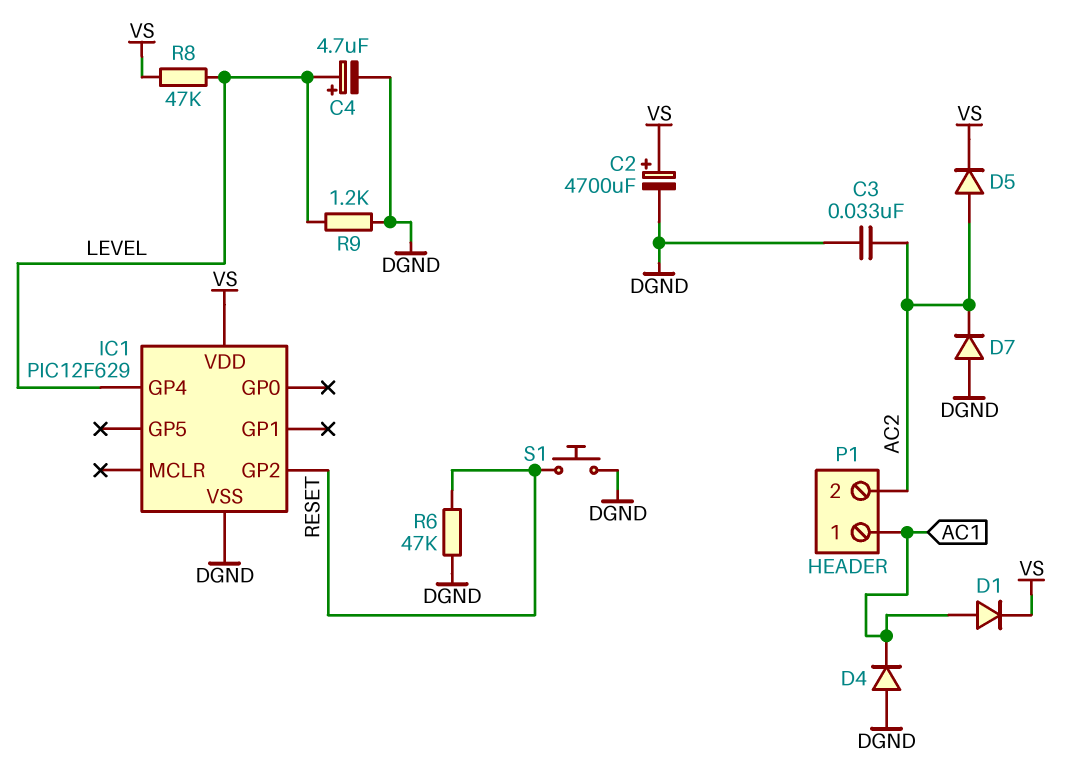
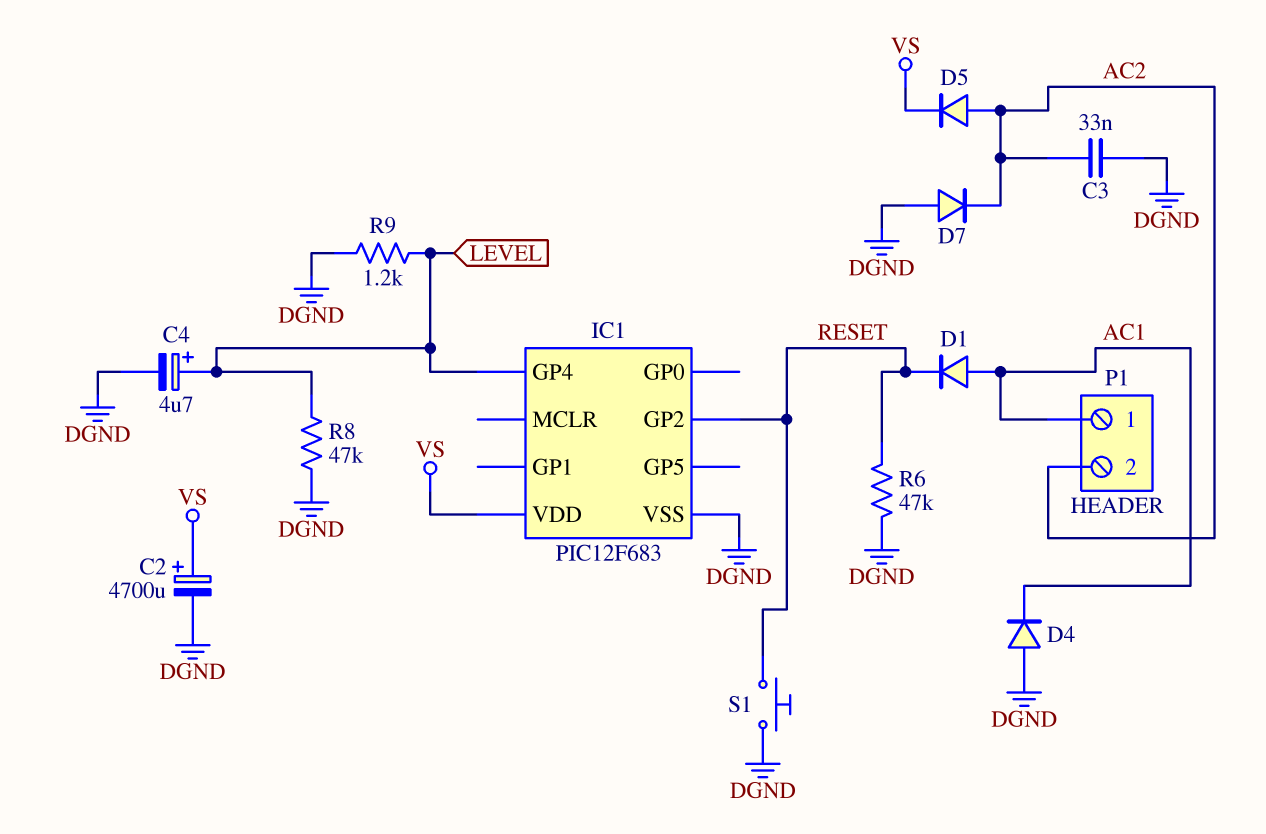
D1: diode (A AC1, K VS) -> diode (A AC1, K RESET)
IC1: PIC12F629 -> PIC12F683
R8: 47k (LEVEL, VS) -> 47k (DGND, LEVEL)

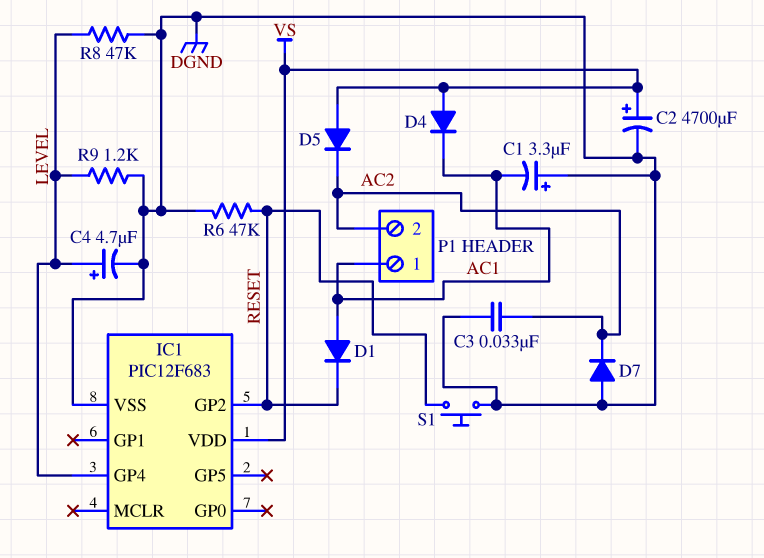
C1: none -> 3.3uF (plus DGND, minus AC1)
D4: diode (A DGND, K AC1) -> diode (A VS, K AC1)
D5: diode (A AC2, K VS) -> diode (A VS, K AC2)

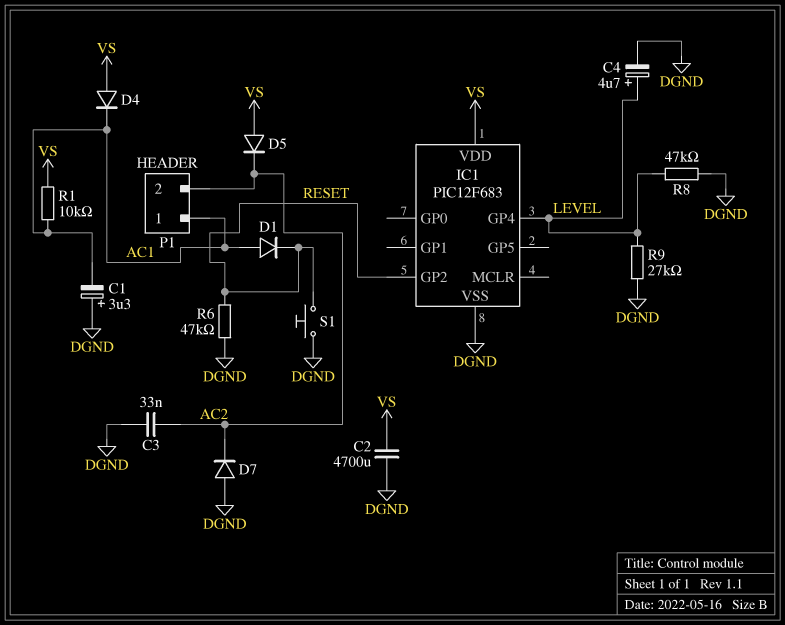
C2: 4700uF (plus VS, minus DGND) -> 4700uF (DGND, VS)
R1: none -> 10k (AC1, VS)
R9: 1.2k (DGND, LEVEL) -> 27k (DGND, LEVEL)

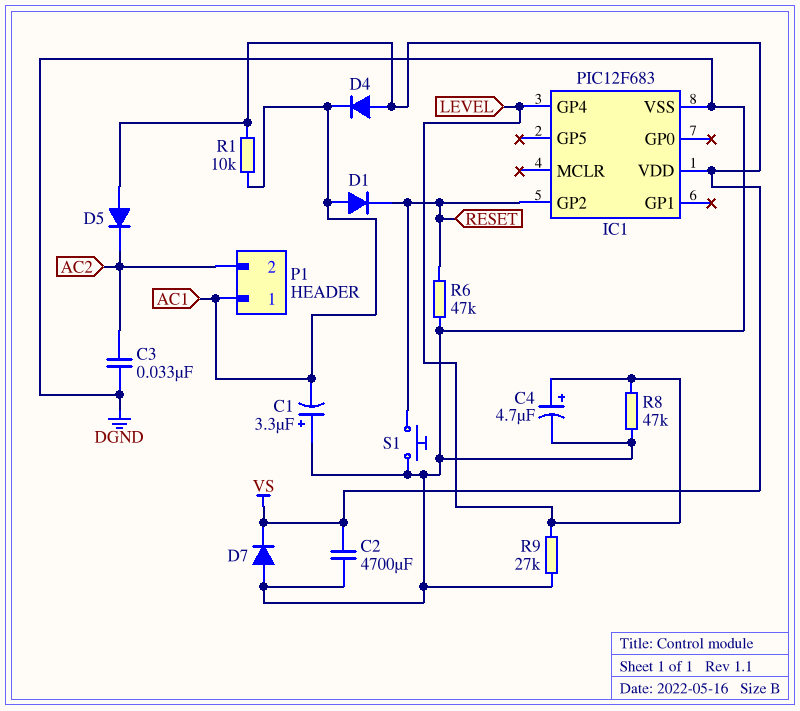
D7: diode (A DGND, K AC2) -> diode (A DGND, K VS)

